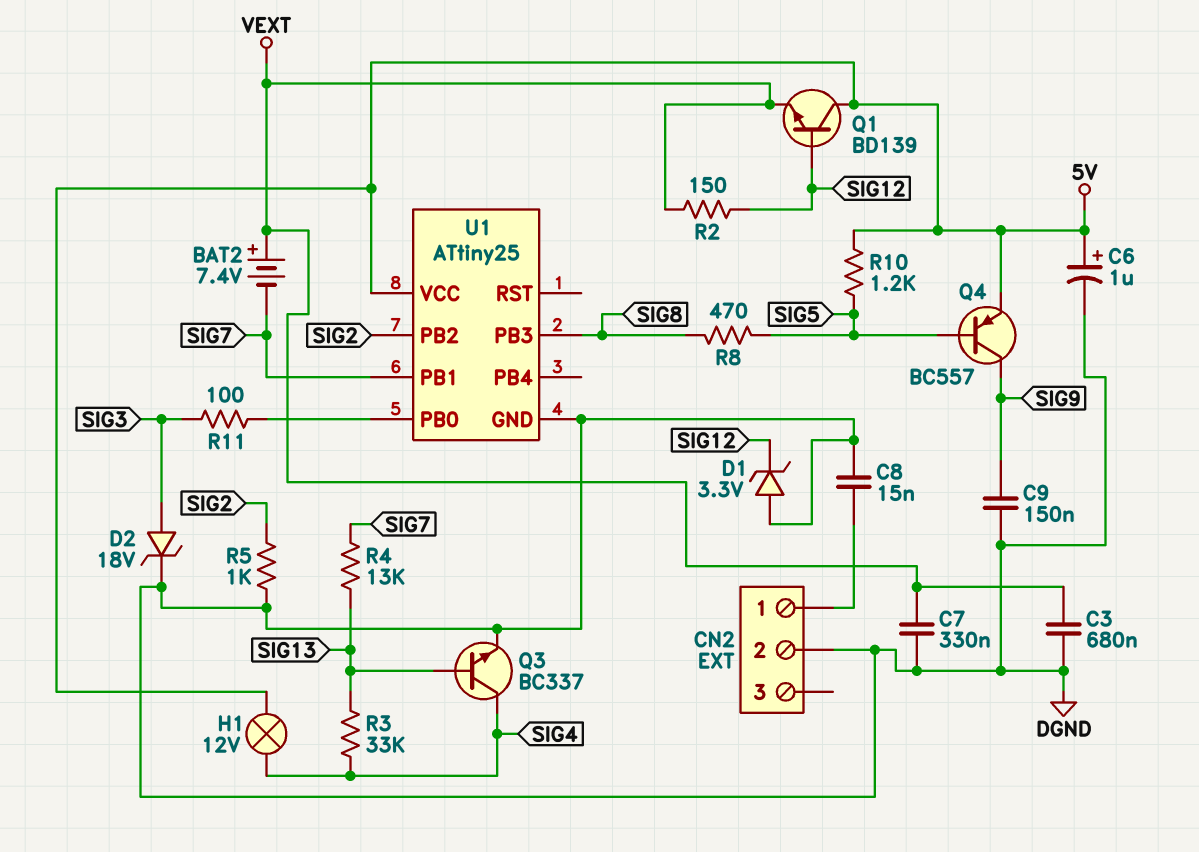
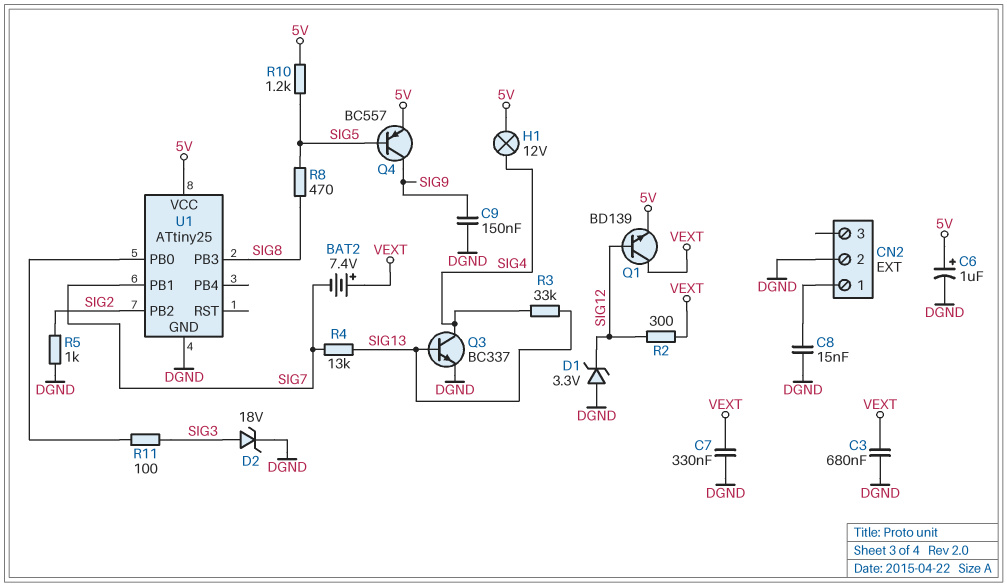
Q1: NPN BD139 (B SIG12, C 5V, E VEXT) -> NPN BD139 (B SIG12, C VEXT, E 5V)
R2: 150 (SIG12, VEXT) -> 300 (SIG12, VEXT)

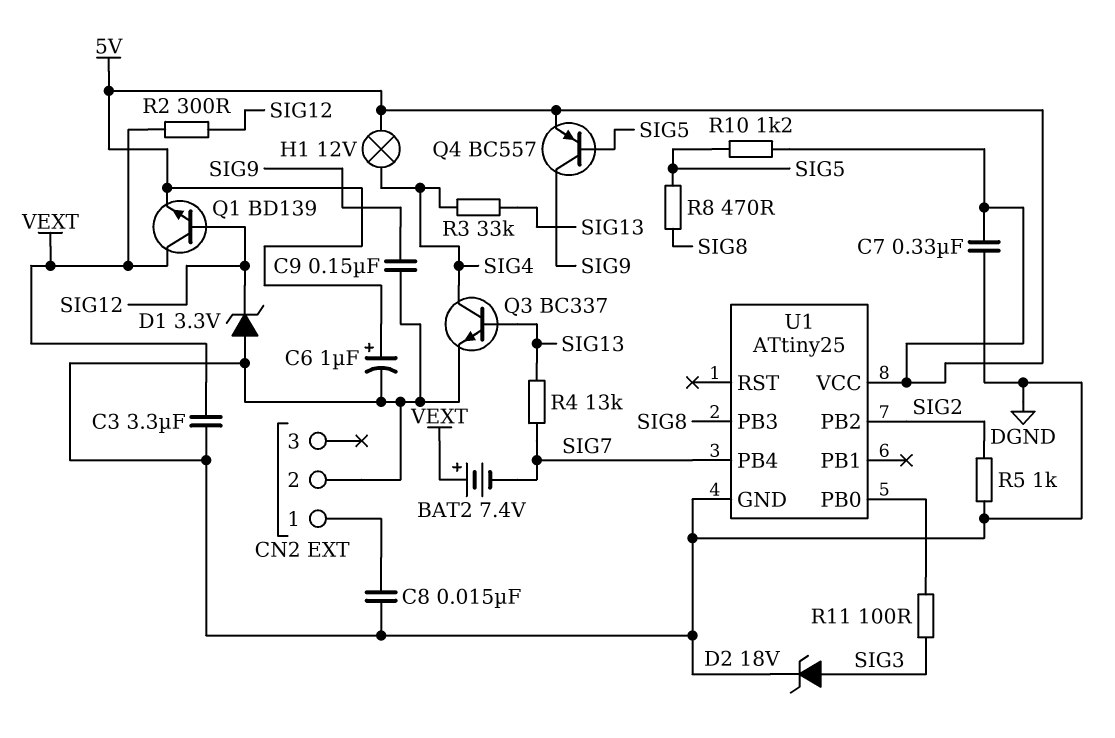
C3: 680nF (DGND, VEXT) -> 3.3uF (DGND, VEXT)
C7: 330nF (DGND, VEXT) -> 330nF (5V, DGND)
U1 pin PB1: SIG7 -> none
U1 pin PB4: none -> SIG7

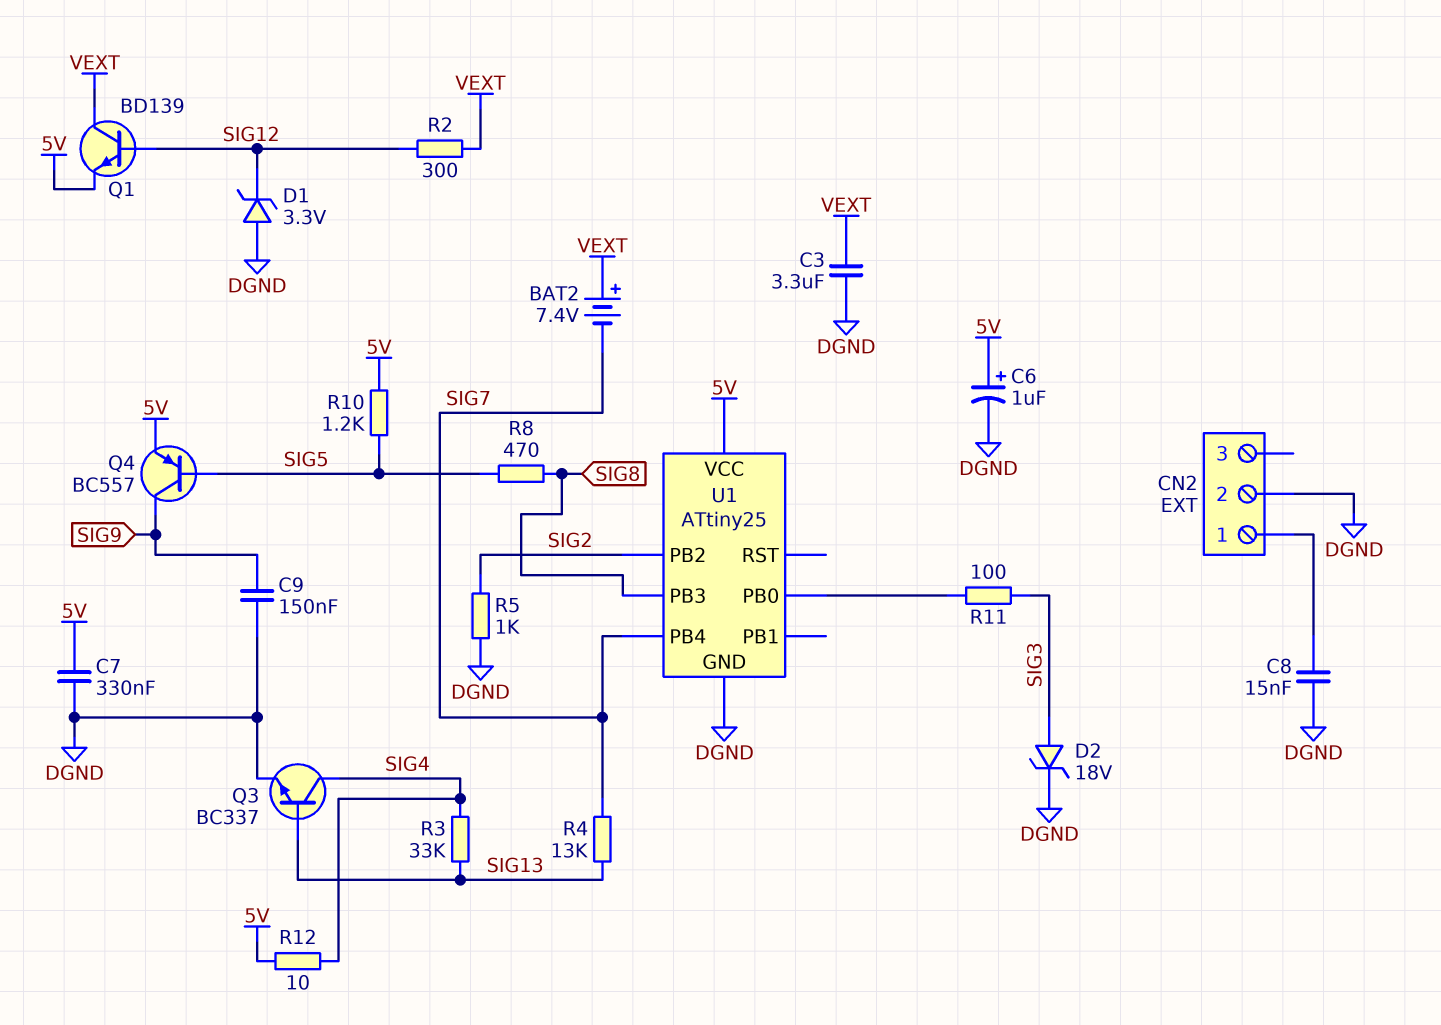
H1: lamp 12V (5V, SIG4) -> none
R12: none -> 10 (5V, SIG4)

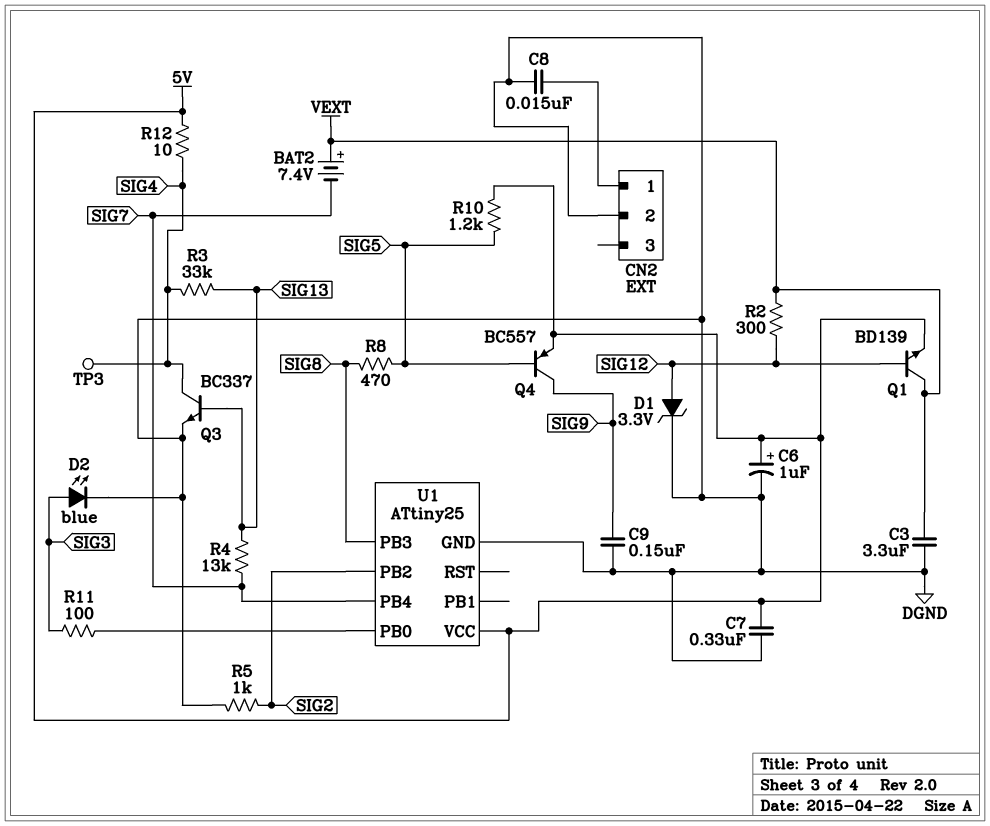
D1: zener 3.3V (A DGND, K SIG12) -> zener 3.3V (A SIG12, K DGND)
D2: zener 18V (A SIG3, K DGND) -> LED blue (A SIG3, K DGND)
TP3: none -> test point (SIG4)

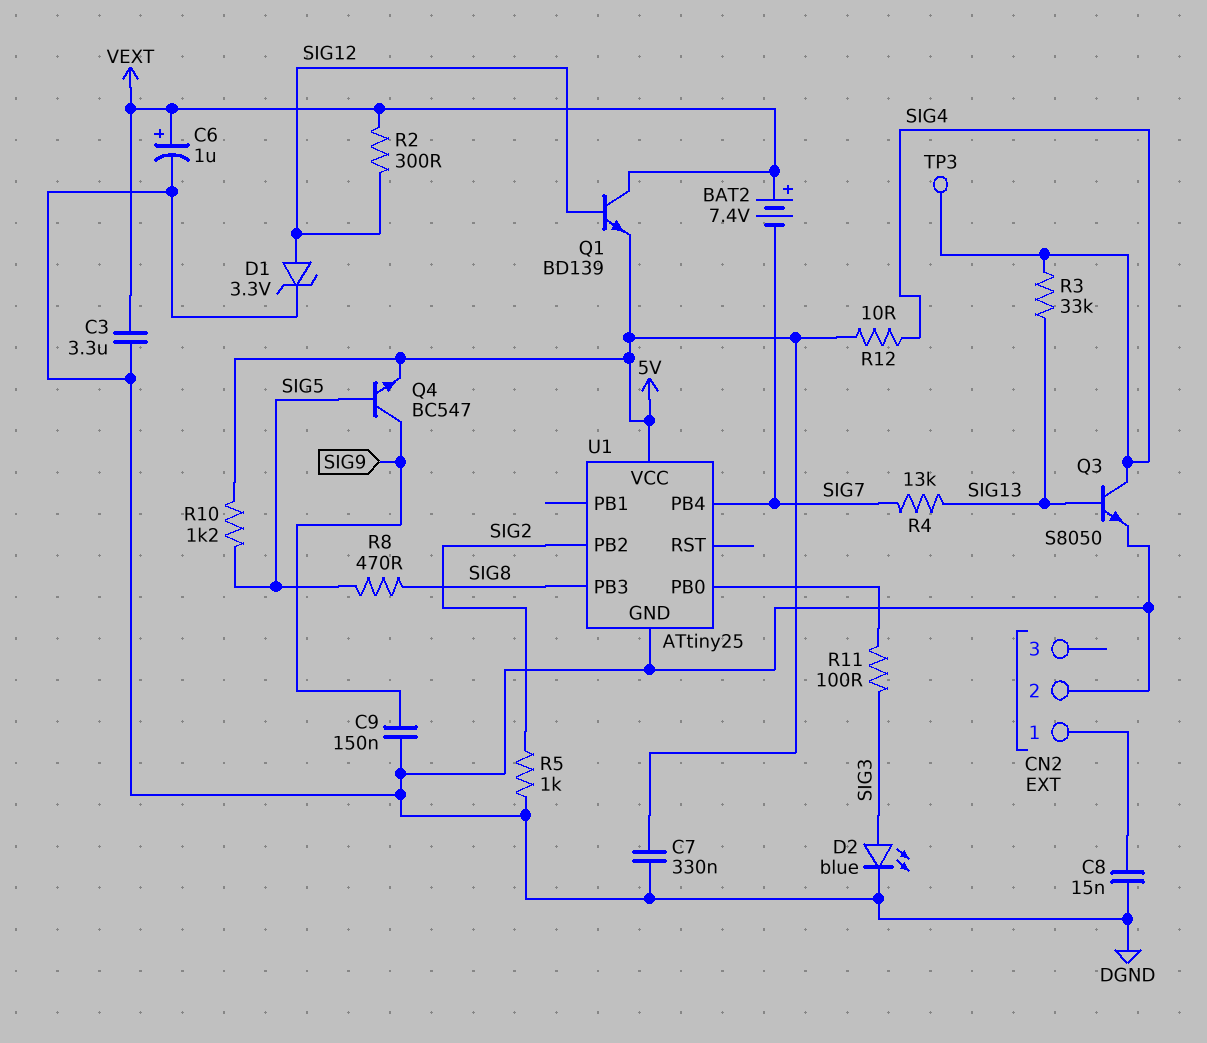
C6: 1uF (plus 5V, minus DGND) -> 1uF (plus VEXT, minus DGND)
Q3: NPN BC337 (B SIG13, C SIG4, E DGND) -> NPN S8050 (B SIG13, C SIG4, E DGND)
Q4: PNP BC557 (B SIG5, C SIG9, E 5V) -> NPN BC547 (B SIG5, C SIG9, E 5V)

